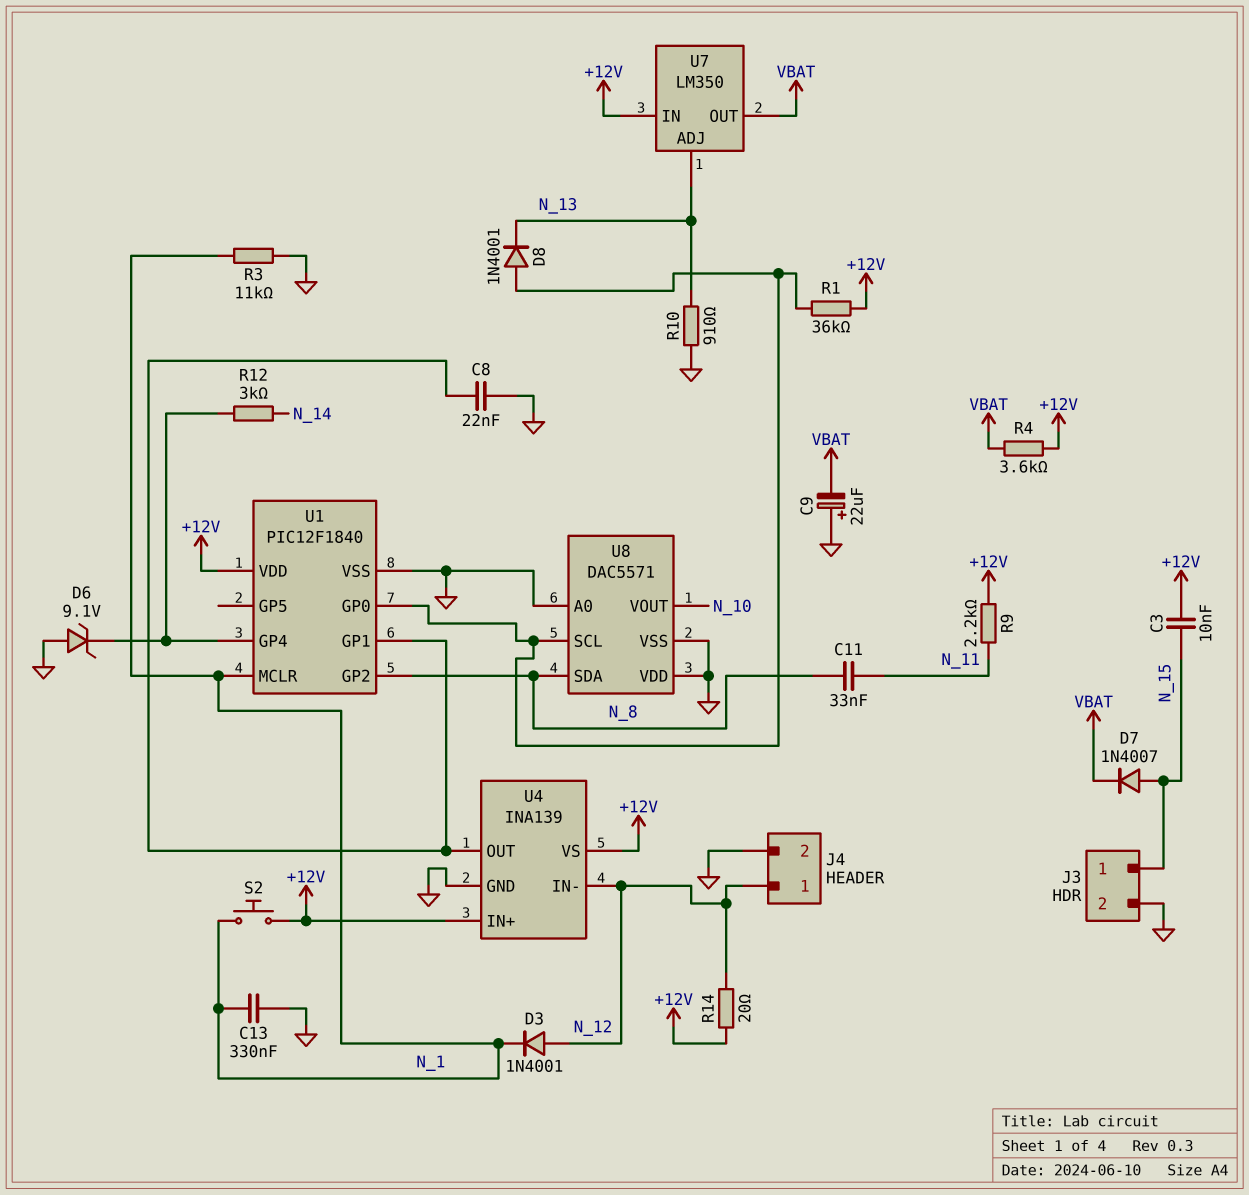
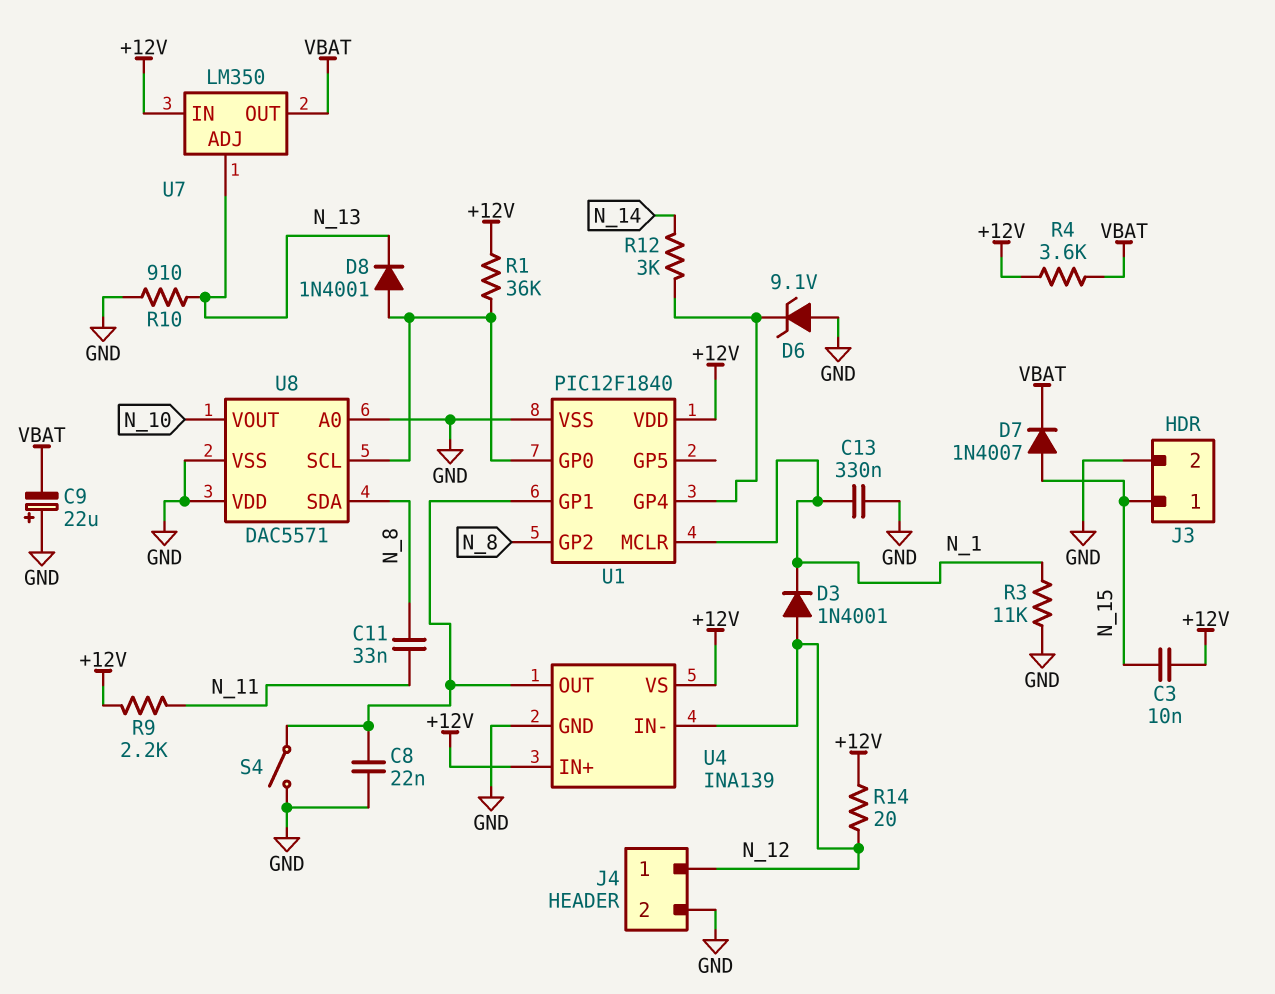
S2: button (+12V, N_1) -> none
S4: none -> switch (GND, U1/GP1)

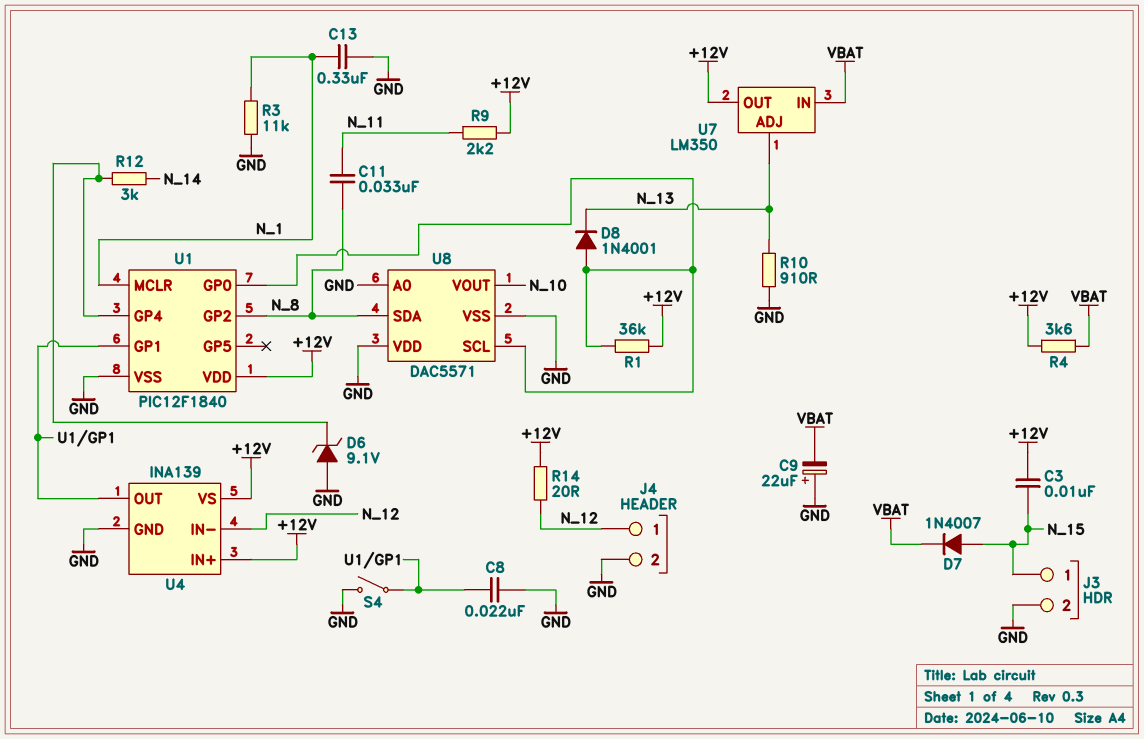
D3: diode 1N4001 (A N_12, K N_1) -> none
U7 pin IN: +12V -> VBAT
U7 pin OUT: VBAT -> +12V

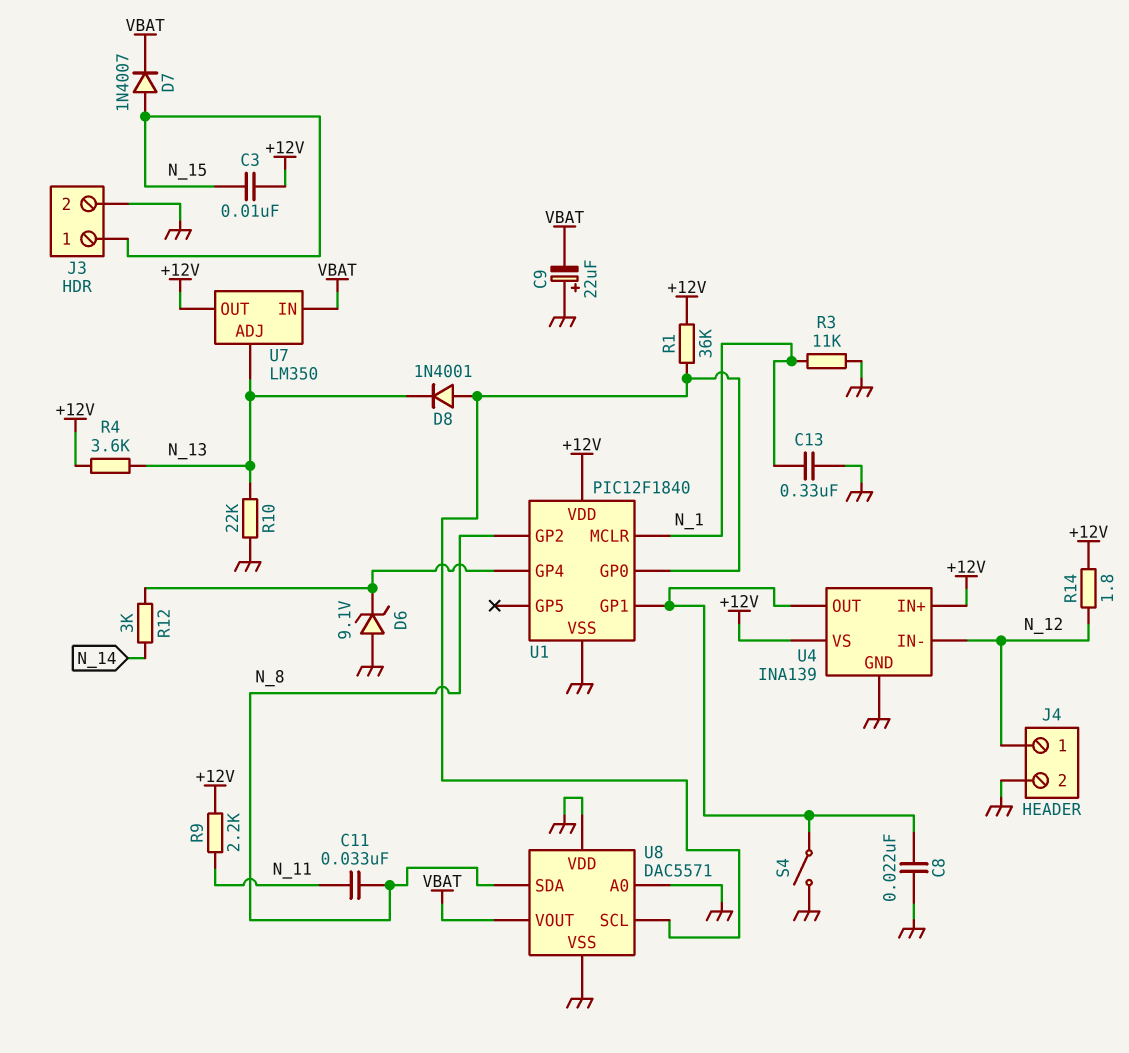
R4: 3.6k (+12V, VBAT) -> 3.6k (+12V, N_13)
R10: 910 (GND, N_13) -> 22k (GND, N_13)
R14: 20 (+12V, N_12) -> 1.8 (+12V, N_12)
U8 pin VOUT: N_10 -> VBAT

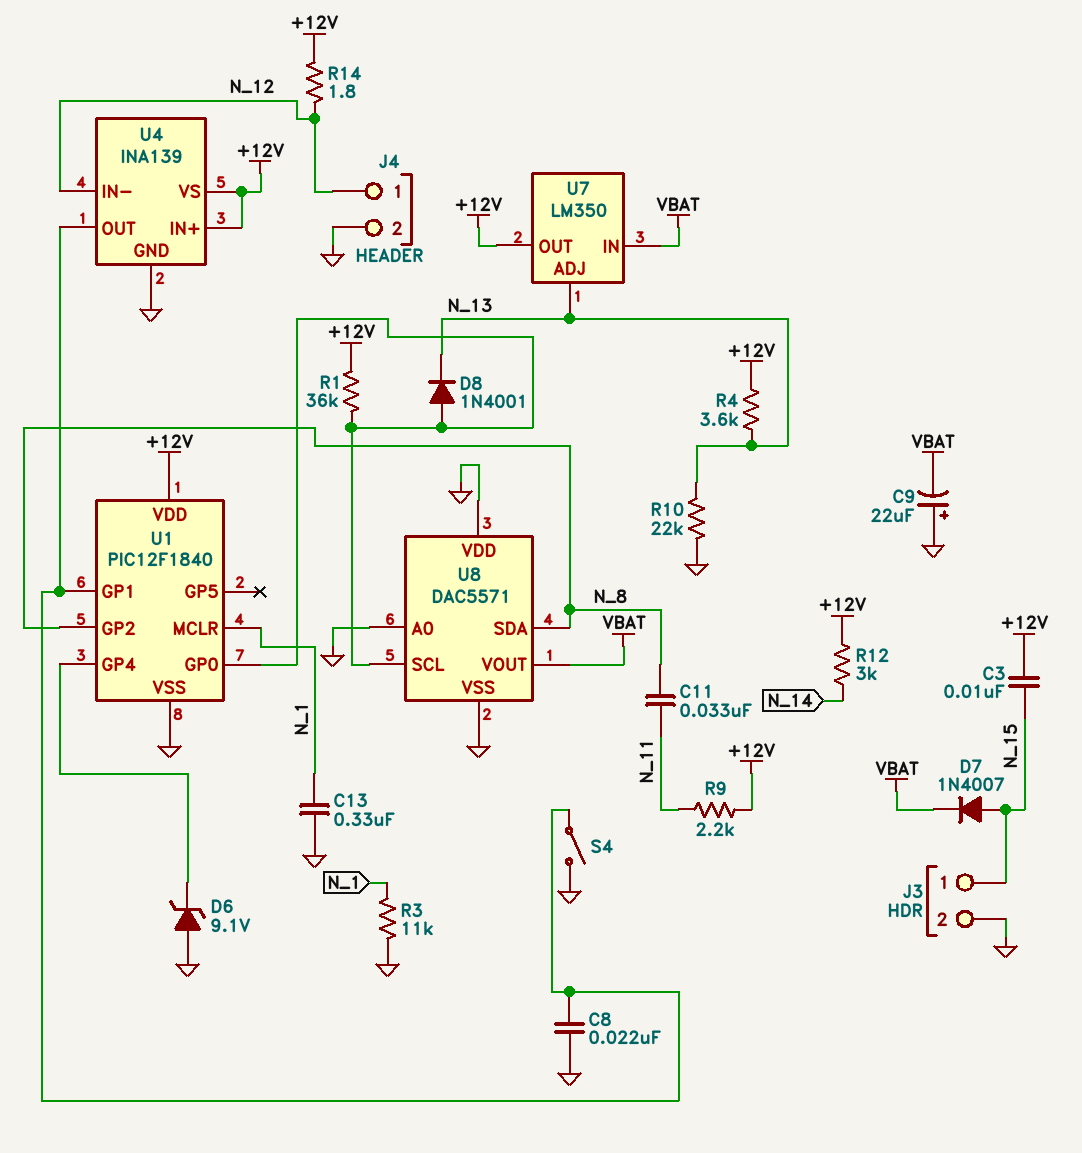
R12: 3k (N_14, U1/GP4) -> 3k (+12V, N_14)

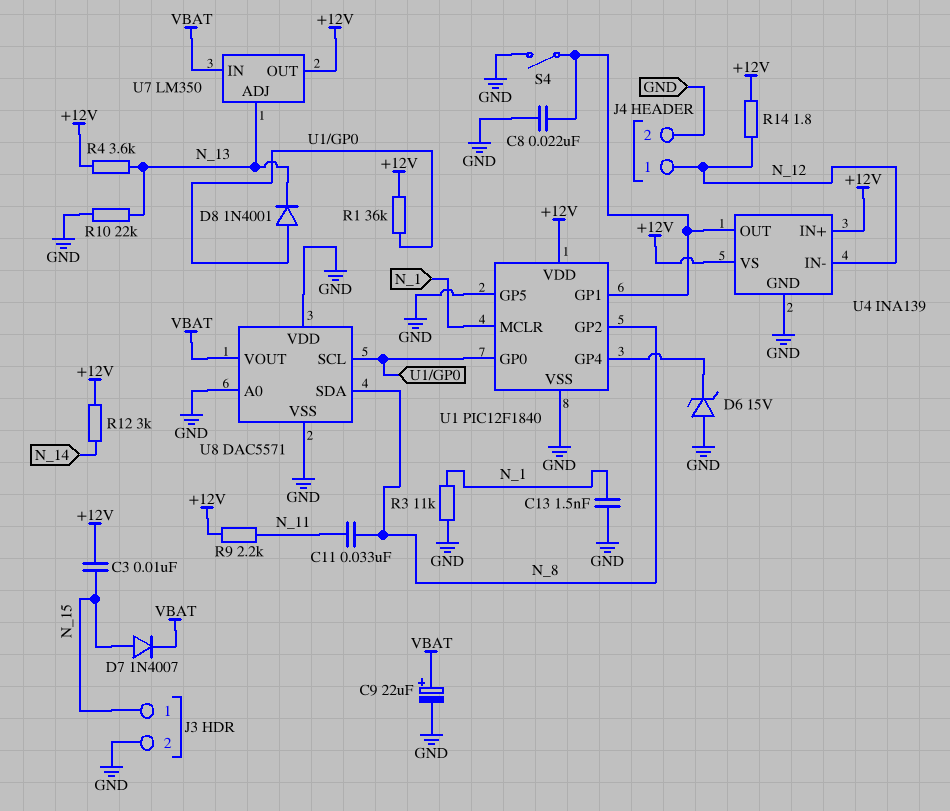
C9: 22uF (plus GND, minus VBAT) -> 22uF (plus VBAT, minus GND)
C13: 330nF (GND, N_1) -> 1.5nF (GND, N_1)
D6: zener 9.1V (A GND, K U1/GP4) -> zener 15V (A GND, K U1/GP4)
U1 pin GP5: none -> GND

